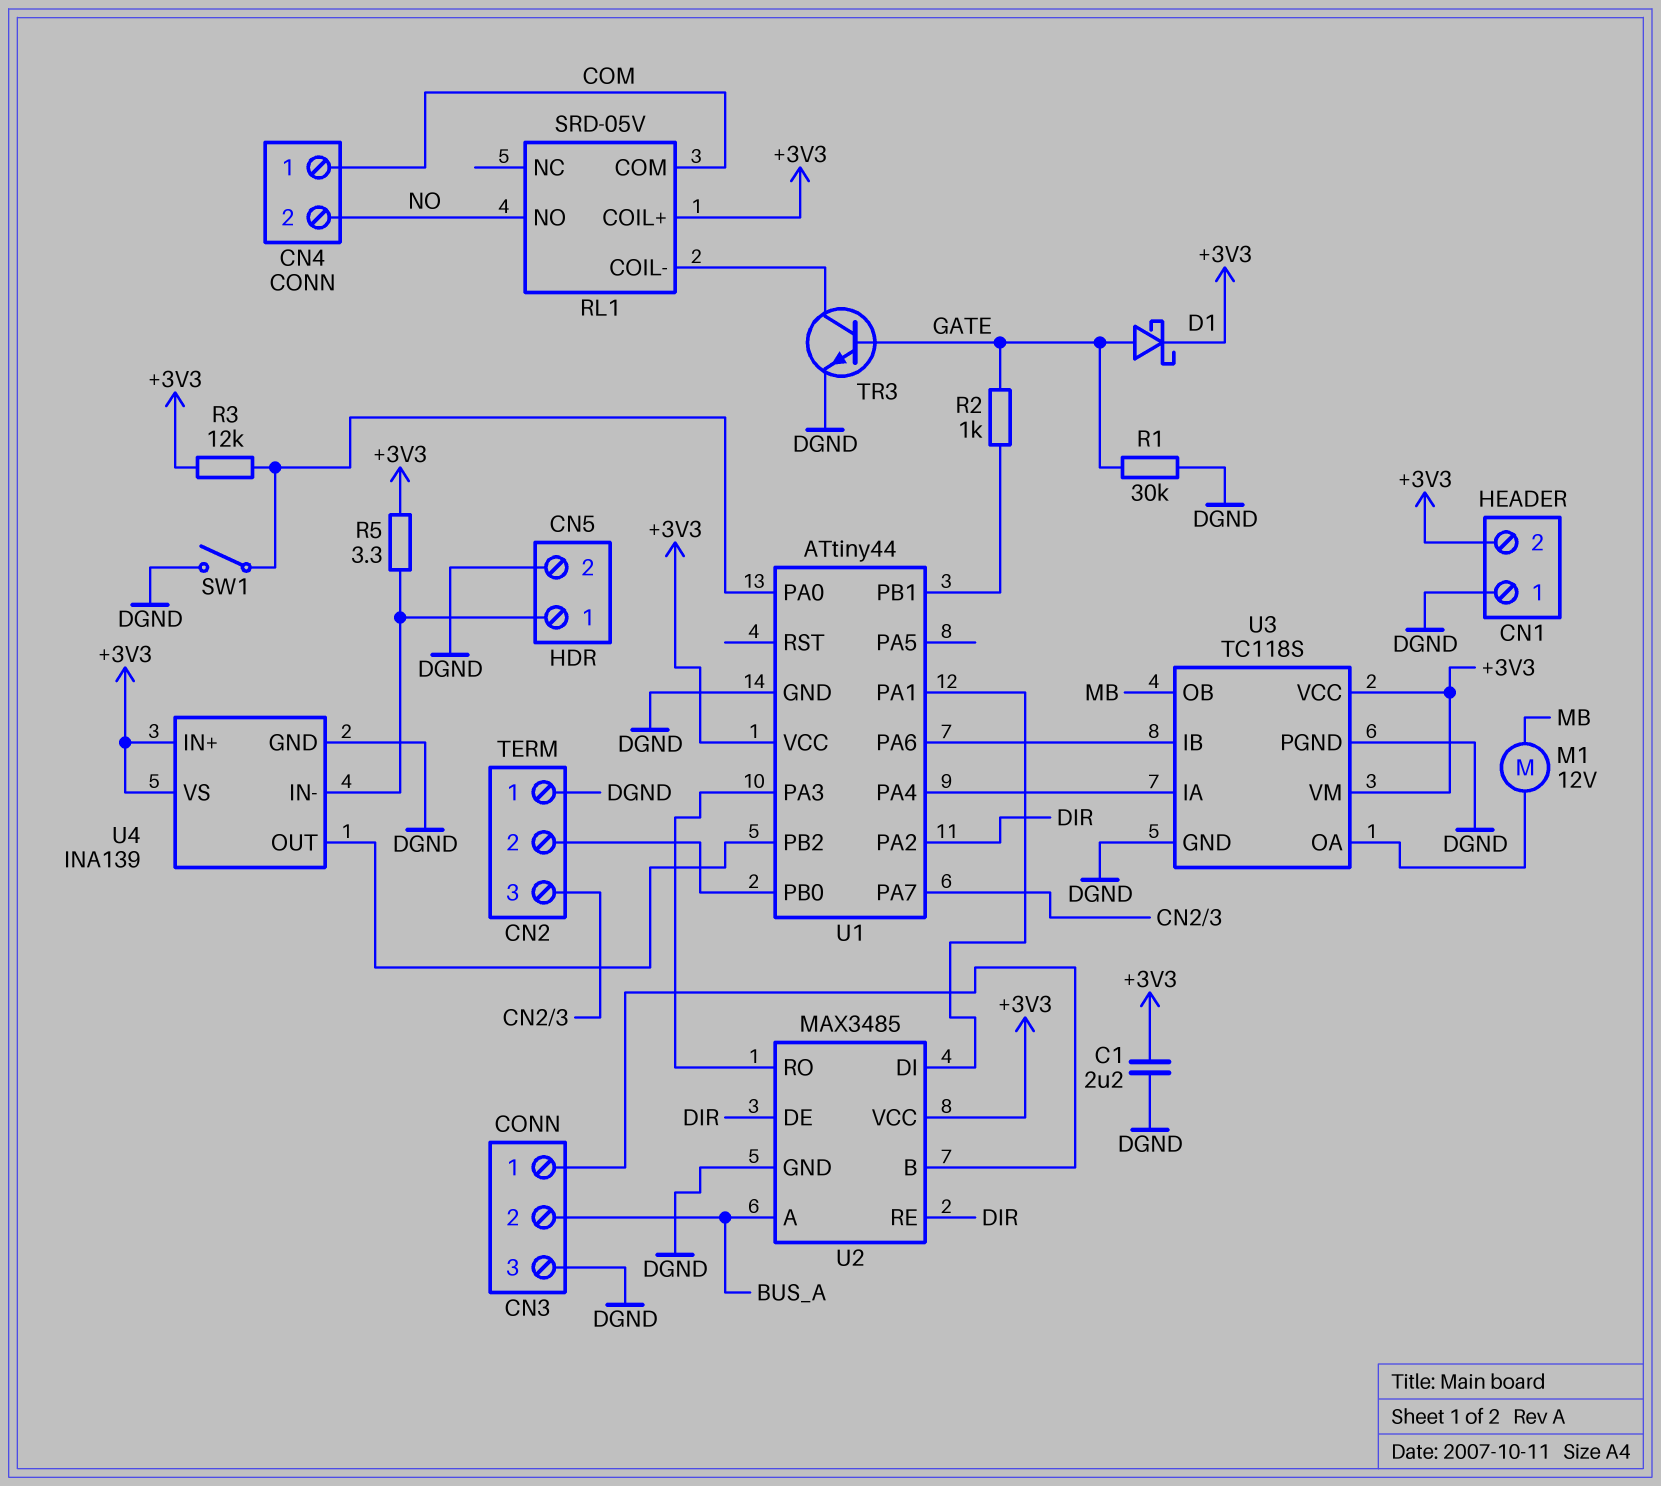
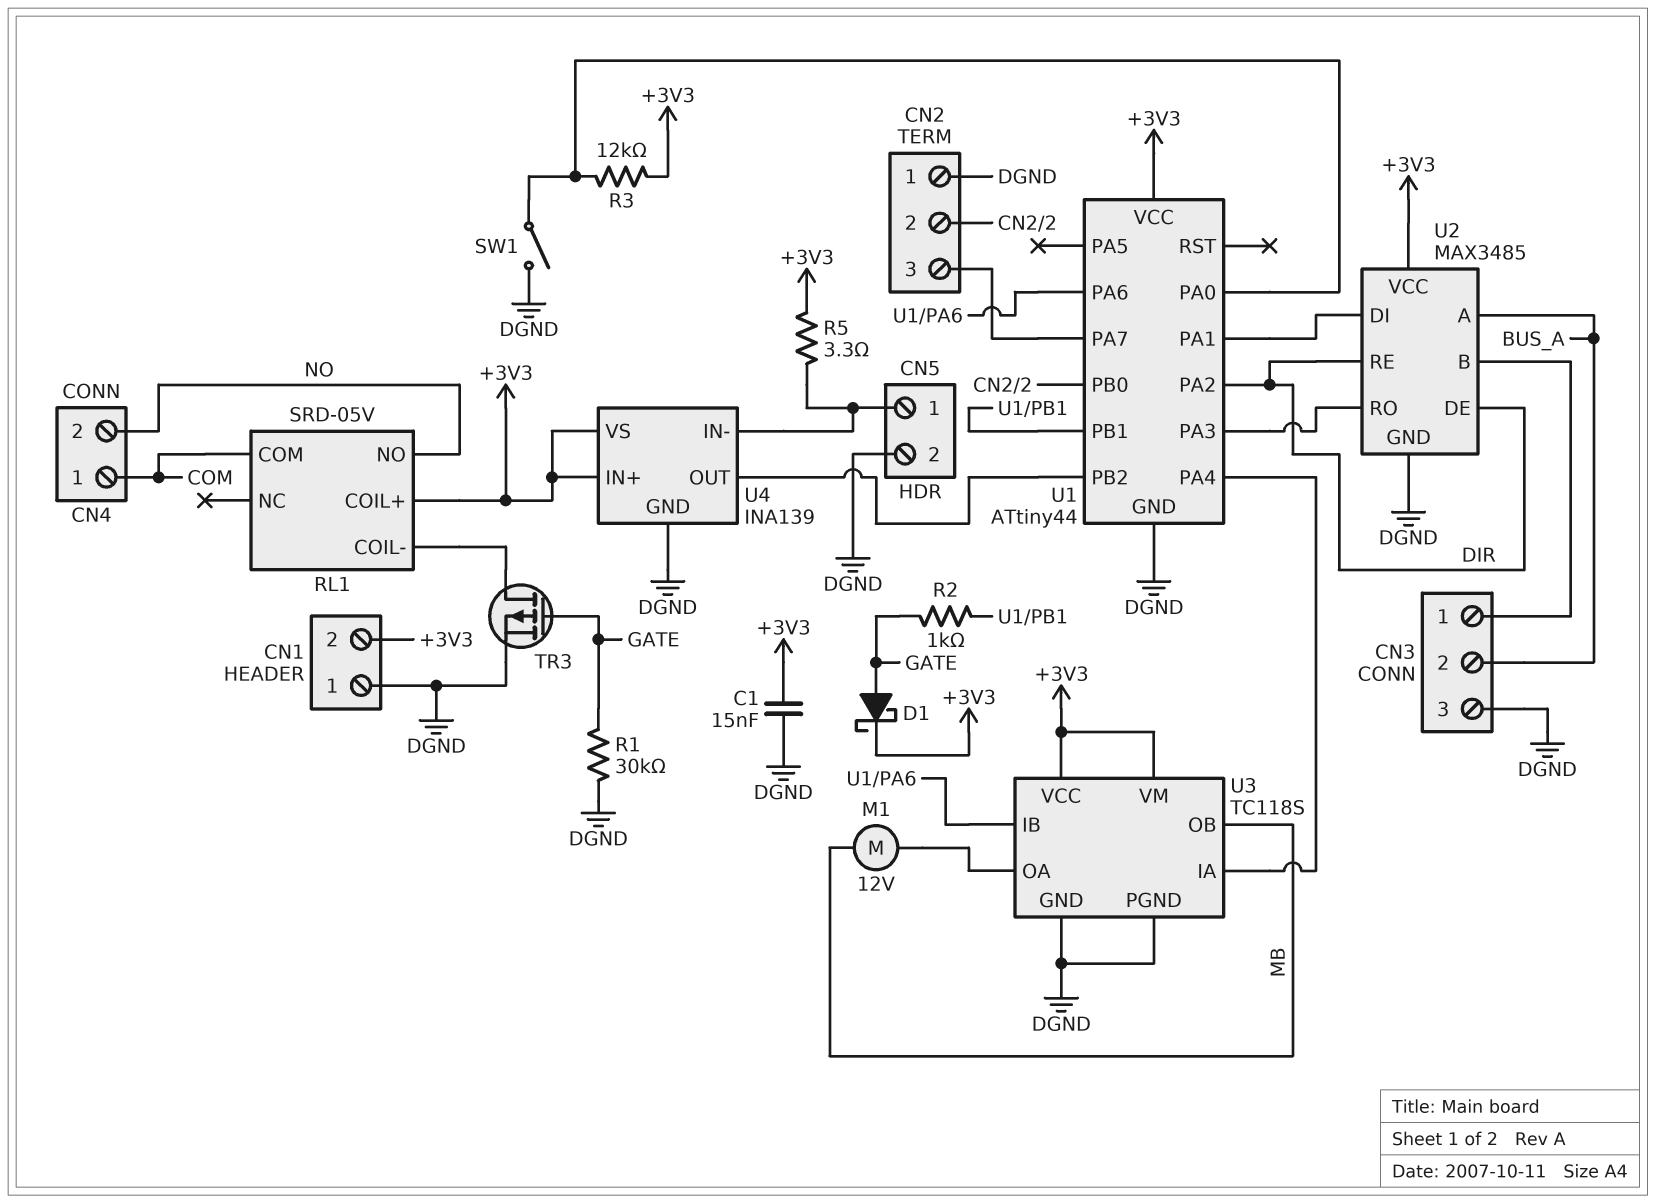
C1: 2.2uF (+3V3, DGND) -> 15nF (+3V3, DGND)
TR3: NPN (B GATE, C RL1/COIL-, E DGND) -> PMOS (G GATE, D RL1/COIL-, S DGND)

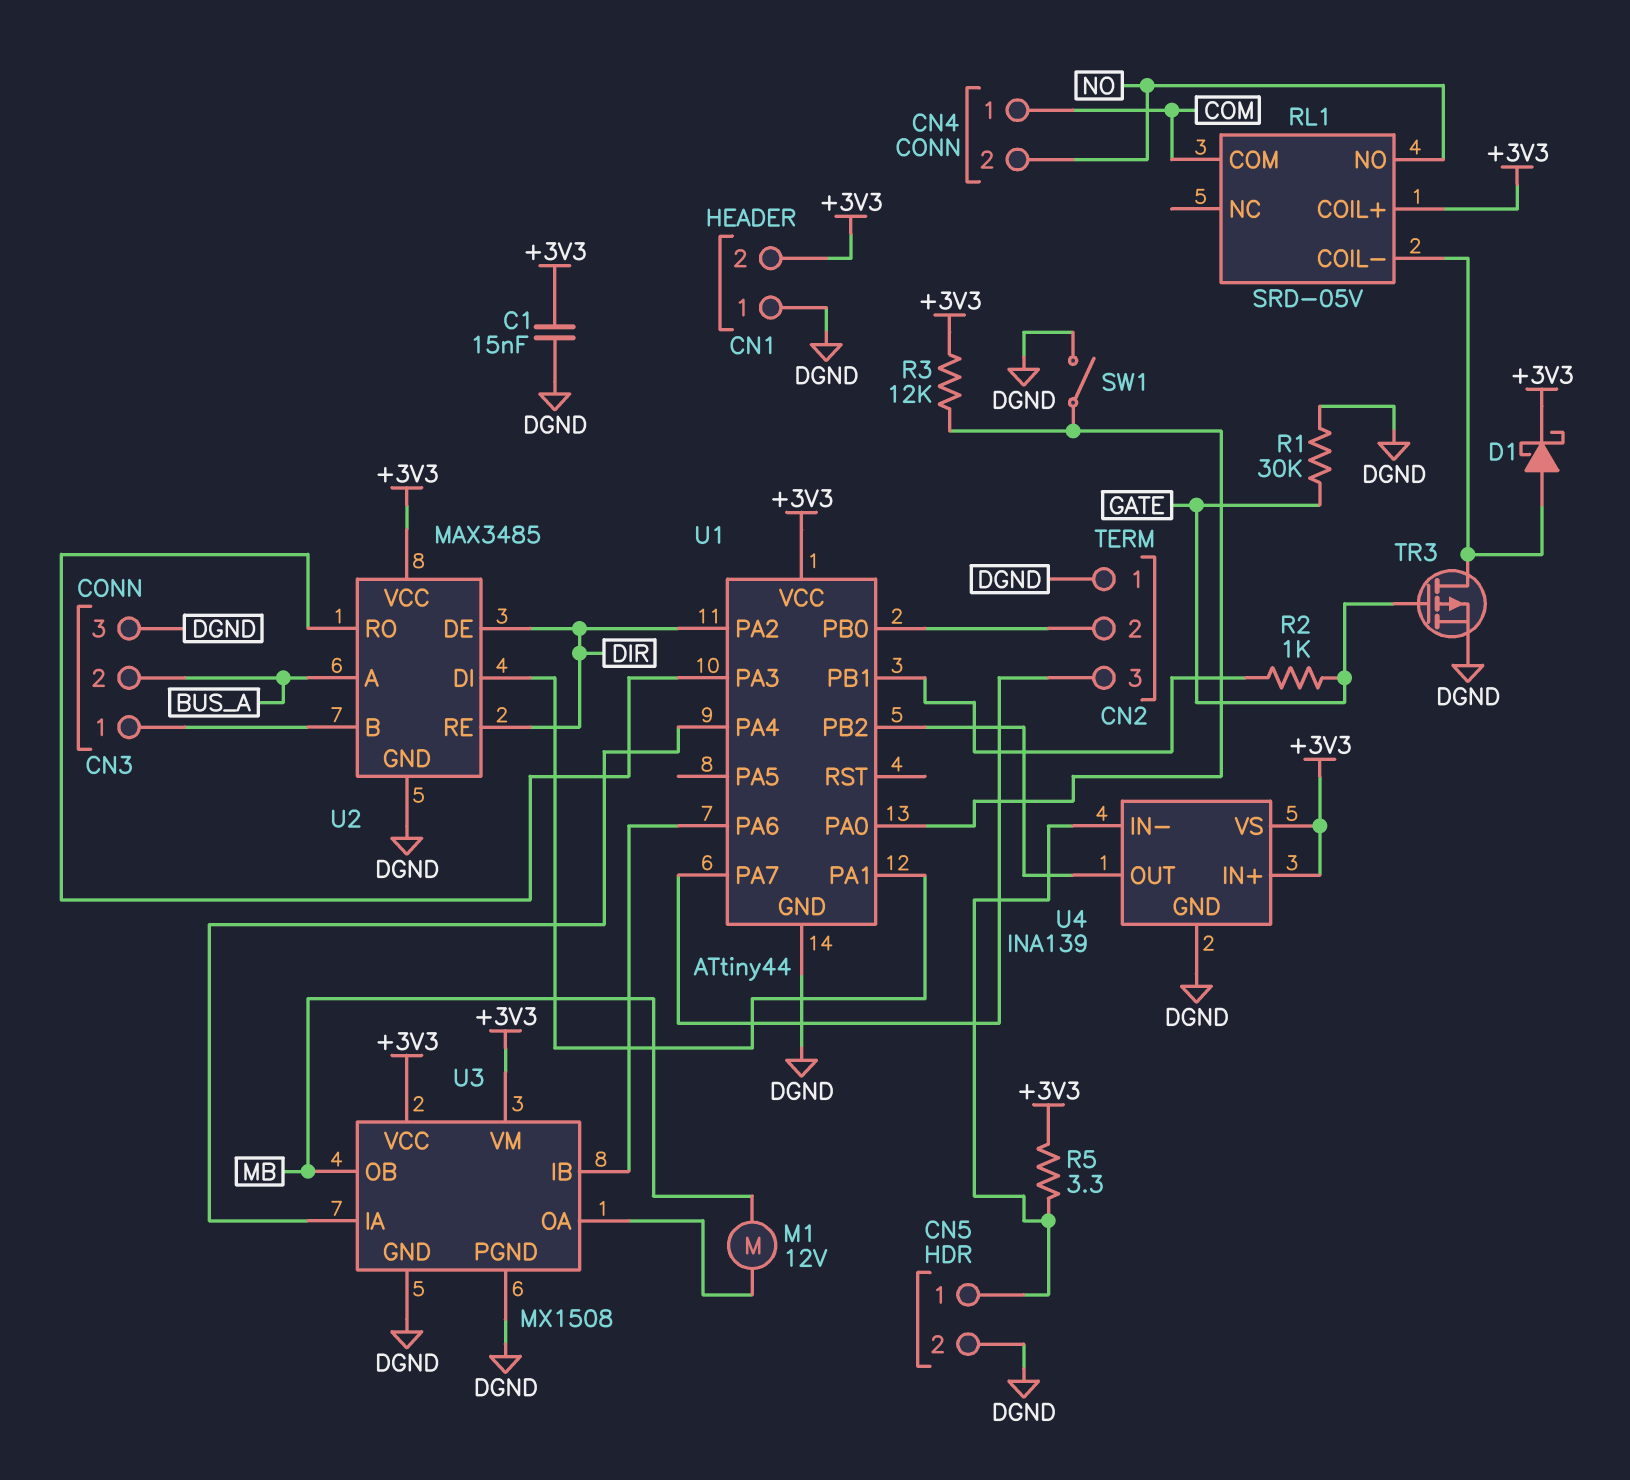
D1: schottky (A GATE, K +3V3) -> schottky (A RL1/COIL-, K +3V3)
U3: TC118S -> MX1508

